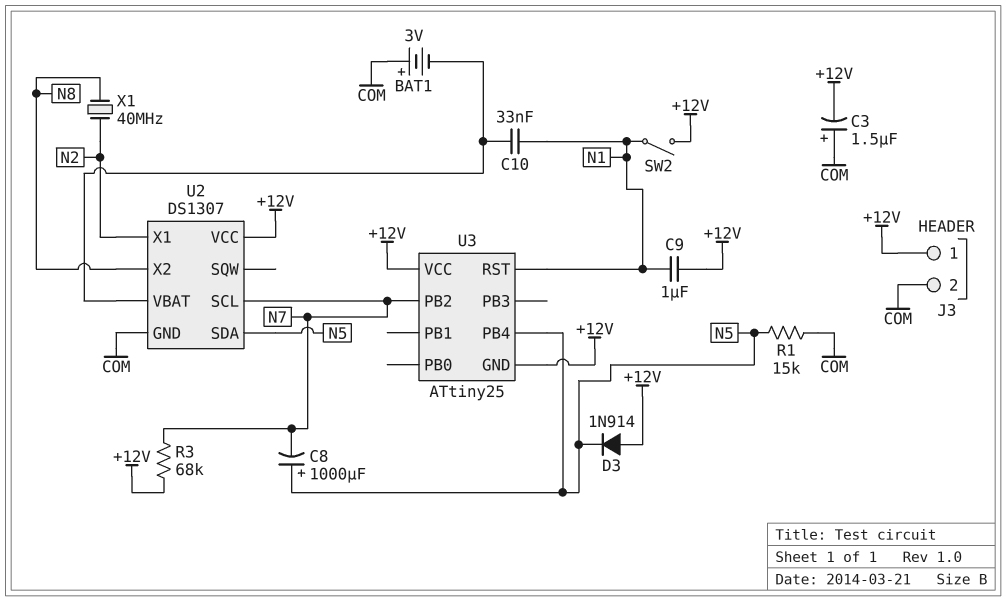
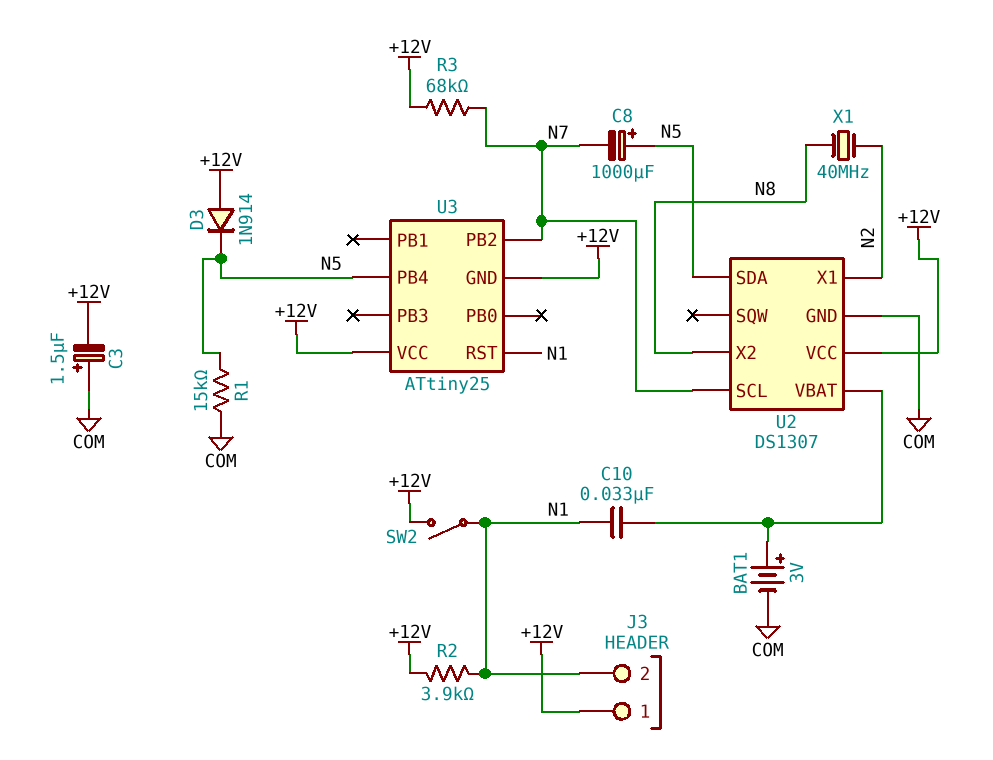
BAT1: 3V (plus COM, minus U2/VBAT) -> 3V (plus U2/VBAT, minus COM)
C9: 1uF (+12V, N1) -> none
J3 pin 2: COM -> N1
R2: none -> 3.9k (+12V, N1)

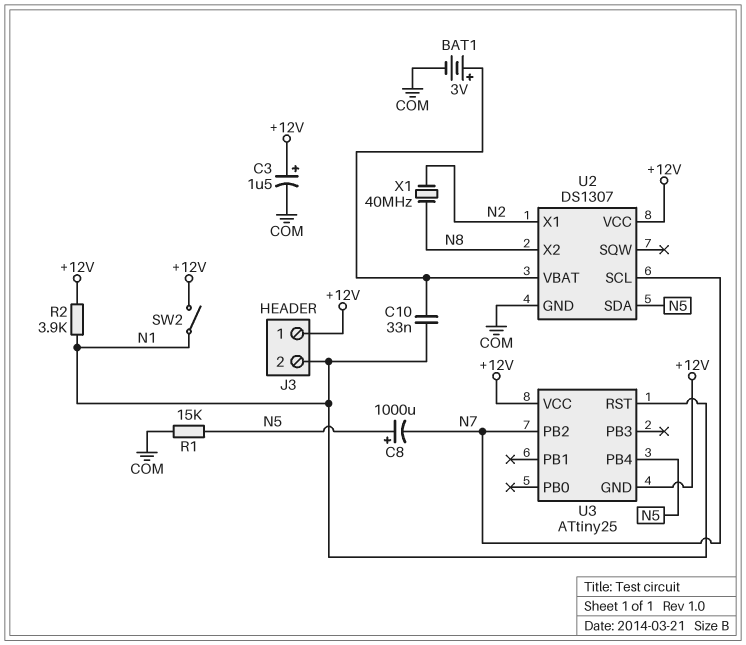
C3: 1.5uF (plus COM, minus +12V) -> 1.5uF (plus +12V, minus COM)
D3: diode 1N914 (A +12V, K N5) -> none
R3: 68k (+12V, N7) -> none

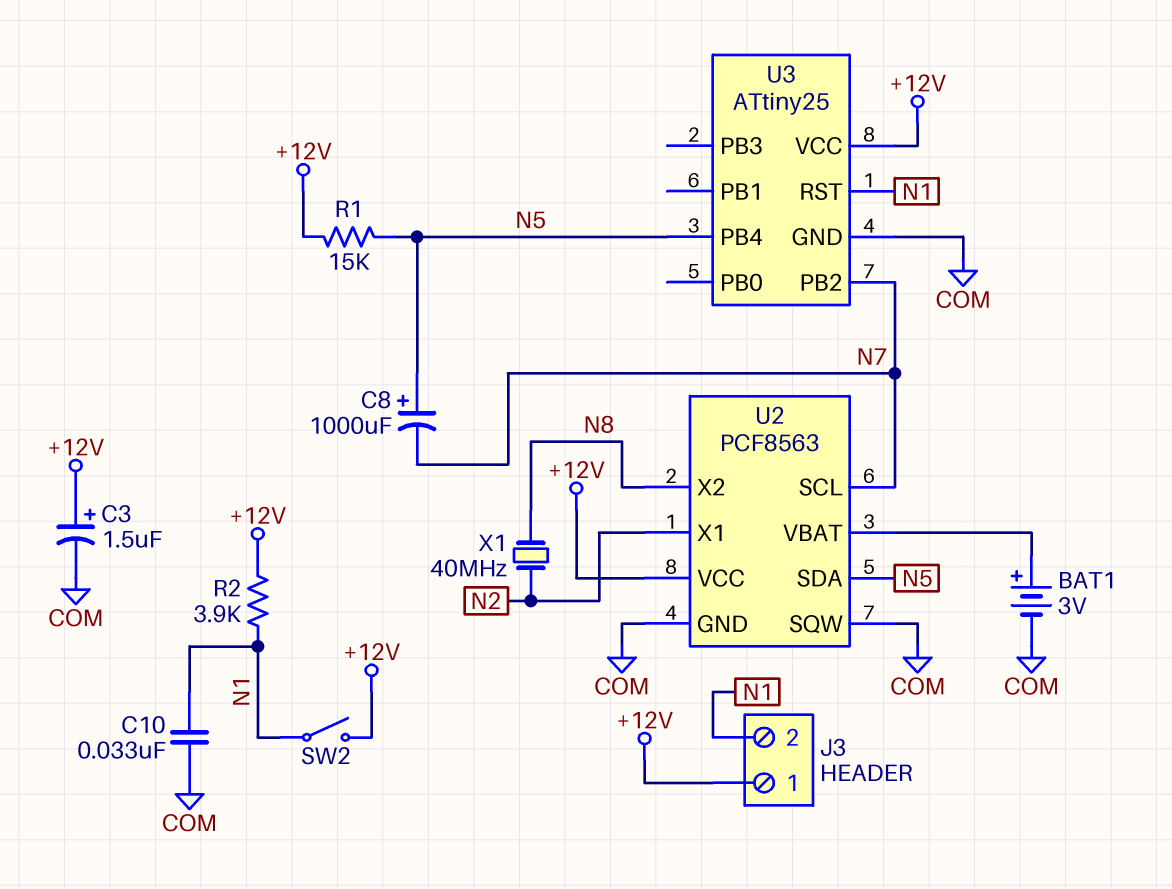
C10: 33nF (N1, U2/VBAT) -> 33nF (COM, N1)
R1: 15k (COM, N5) -> 15k (+12V, N5)
U2: DS1307 -> PCF8563
U2 pin SQW: none -> COM
U3 pin GND: +12V -> COM

